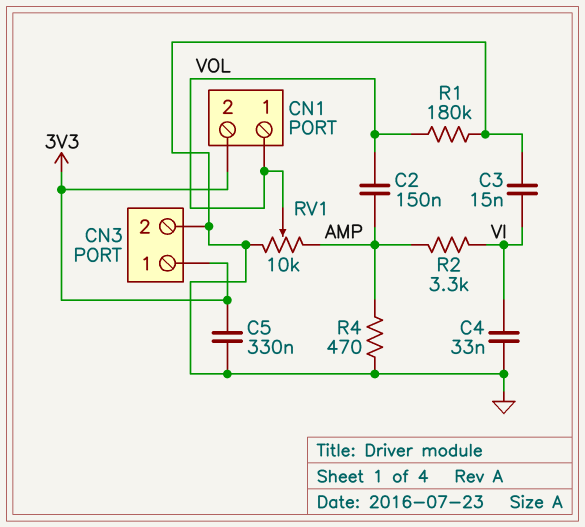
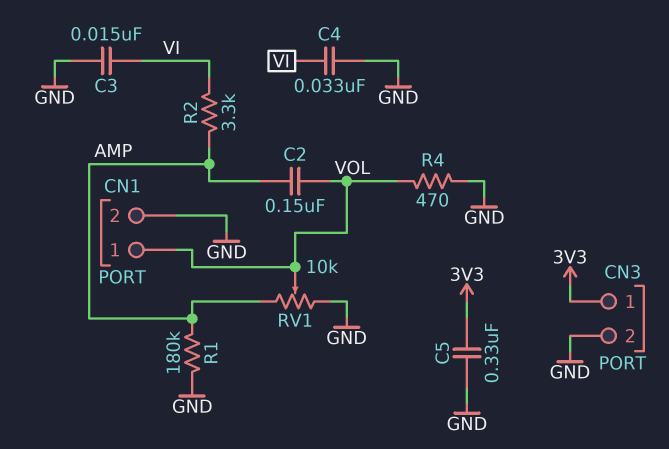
CN1 pin 2: 3V3 -> GND
R1: 180k (GND, VOL) -> 180k (AMP, GND)
R4: 470 (AMP, GND) -> 470 (GND, VOL)

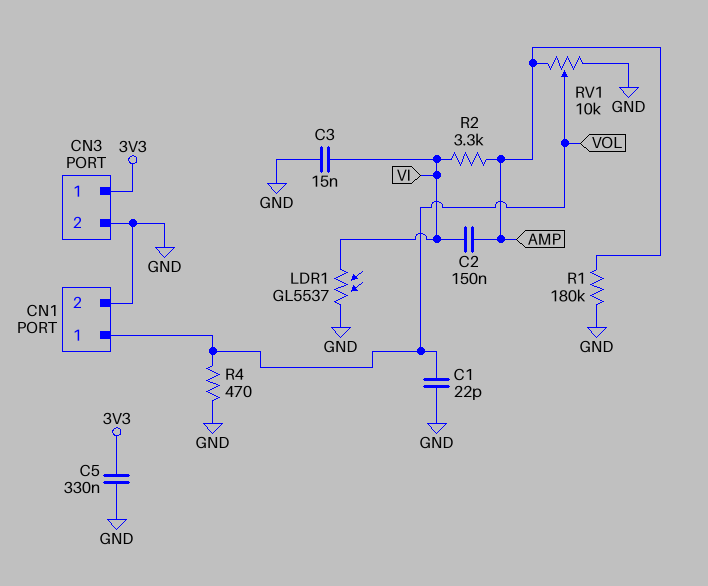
C1: none -> 22pF (GND, VOL)
C2: 150nF (AMP, VOL) -> 150nF (AMP, VI)
C4: 33nF (GND, VI) -> none
LDR1: none -> GL5537 (GND, VI)

